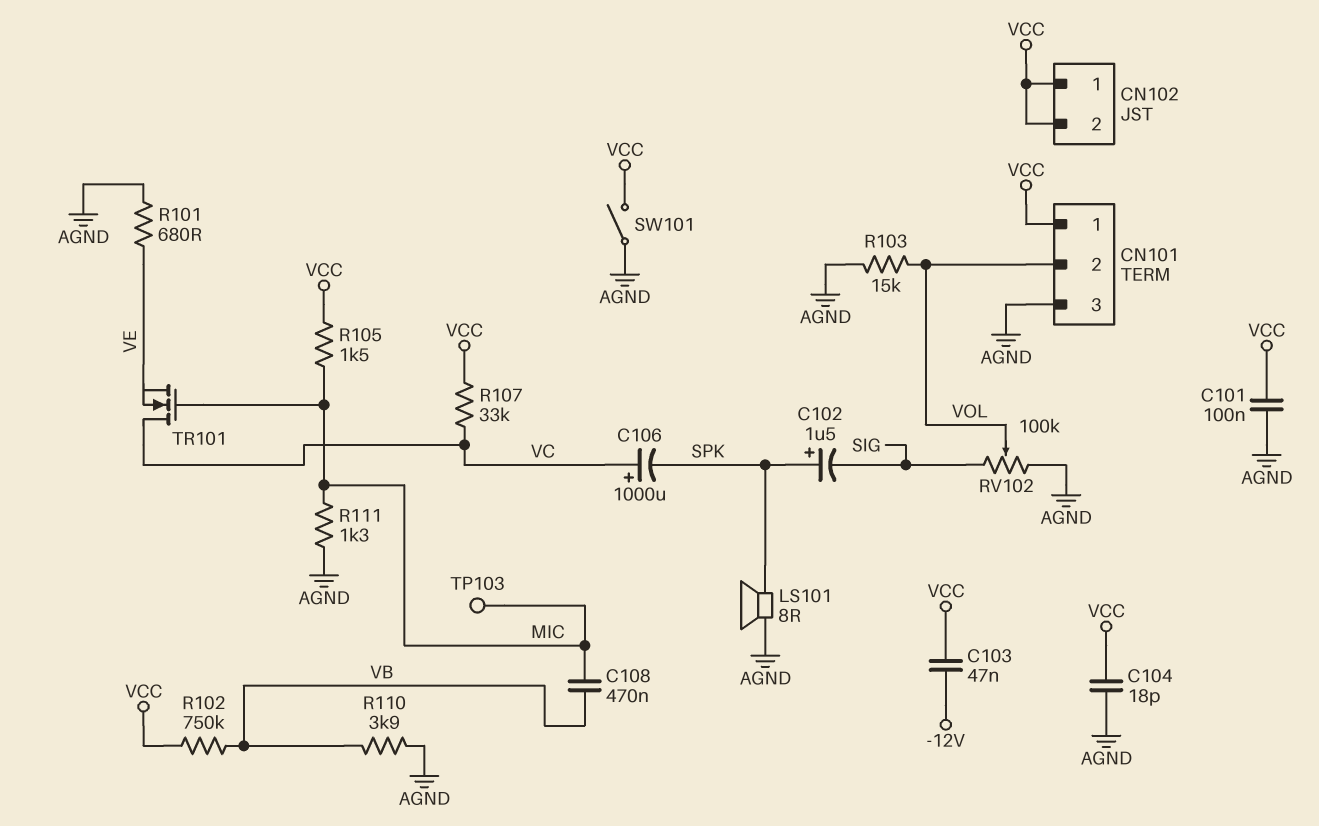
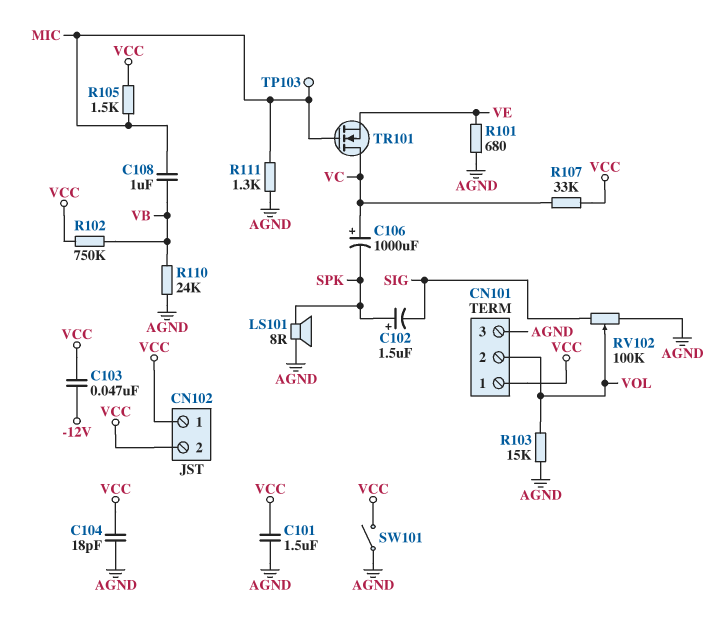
C101: 100nF (AGND, VCC) -> 1.5uF (AGND, VCC)
C108: 470nF (MIC, VB) -> 1uF (MIC, VB)
R110: 3.9k (AGND, VB) -> 24k (AGND, VB)

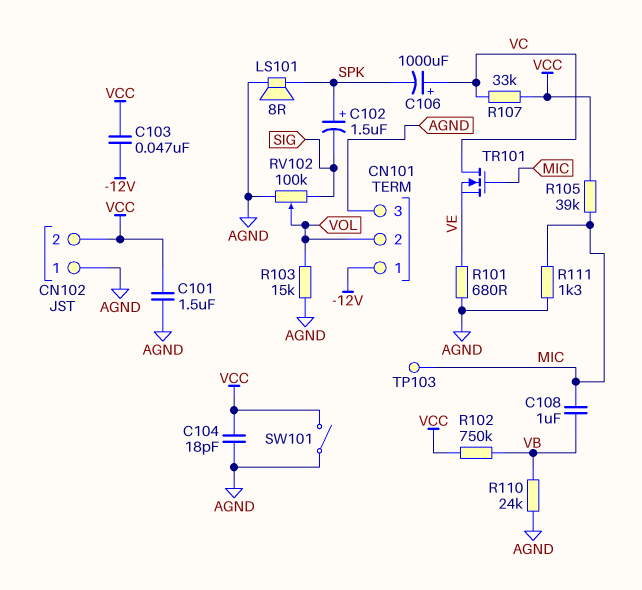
CN101 pin 1: VCC -> -12V
CN102 pin 1: VCC -> AGND
R105: 1.5k (MIC, VCC) -> 39k (MIC, VCC)

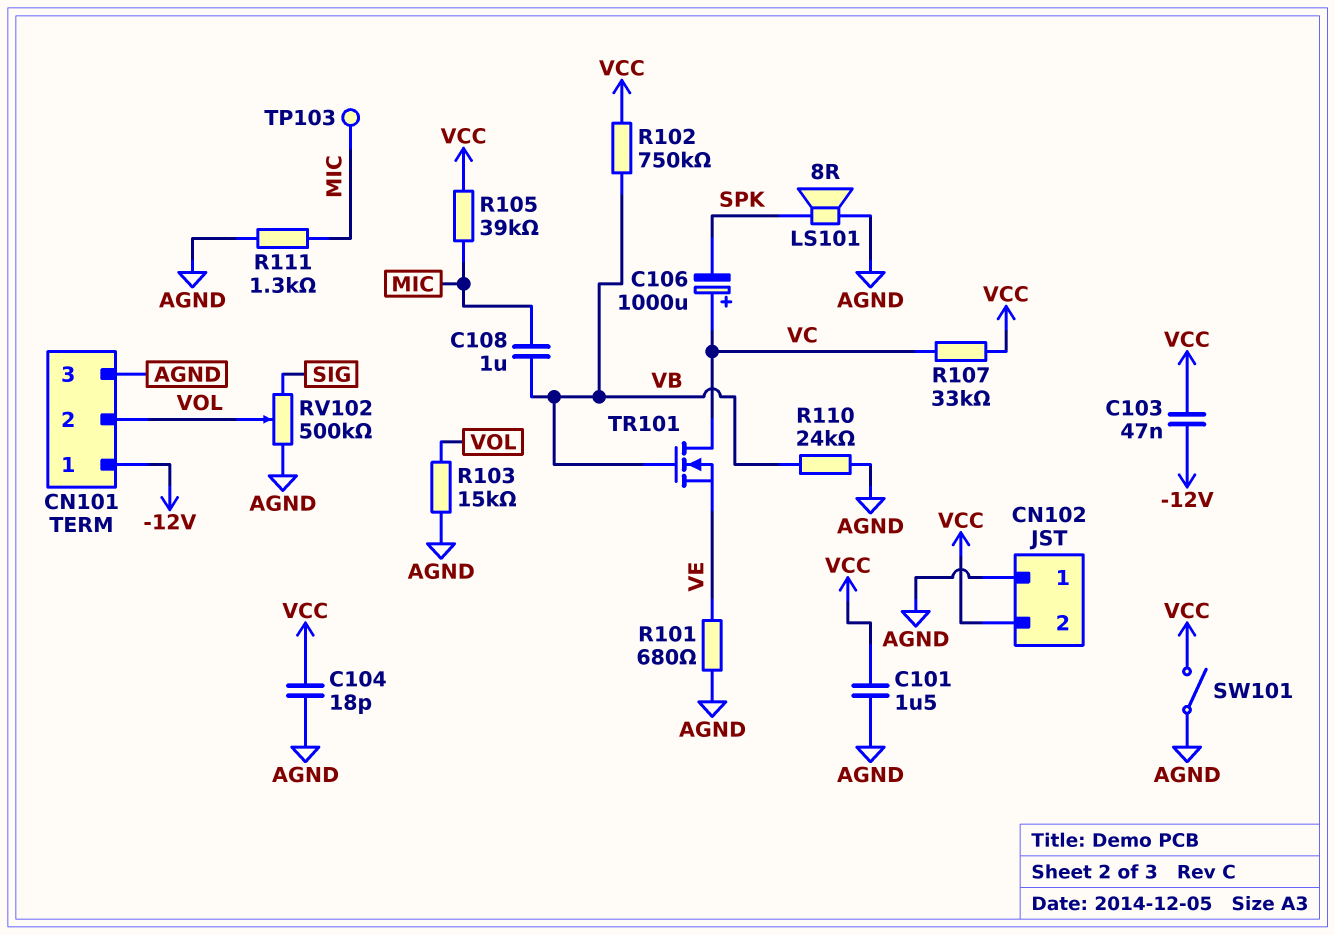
C102: 1.5uF (plus SPK, minus SIG) -> none
RV102: 100k (AGND, SIG, wiper VOL) -> 500k (AGND, SIG, wiper VOL)
TR101: NMOS (G MIC, D VC, S VE) -> NMOS (G VB, D VC, S VE)

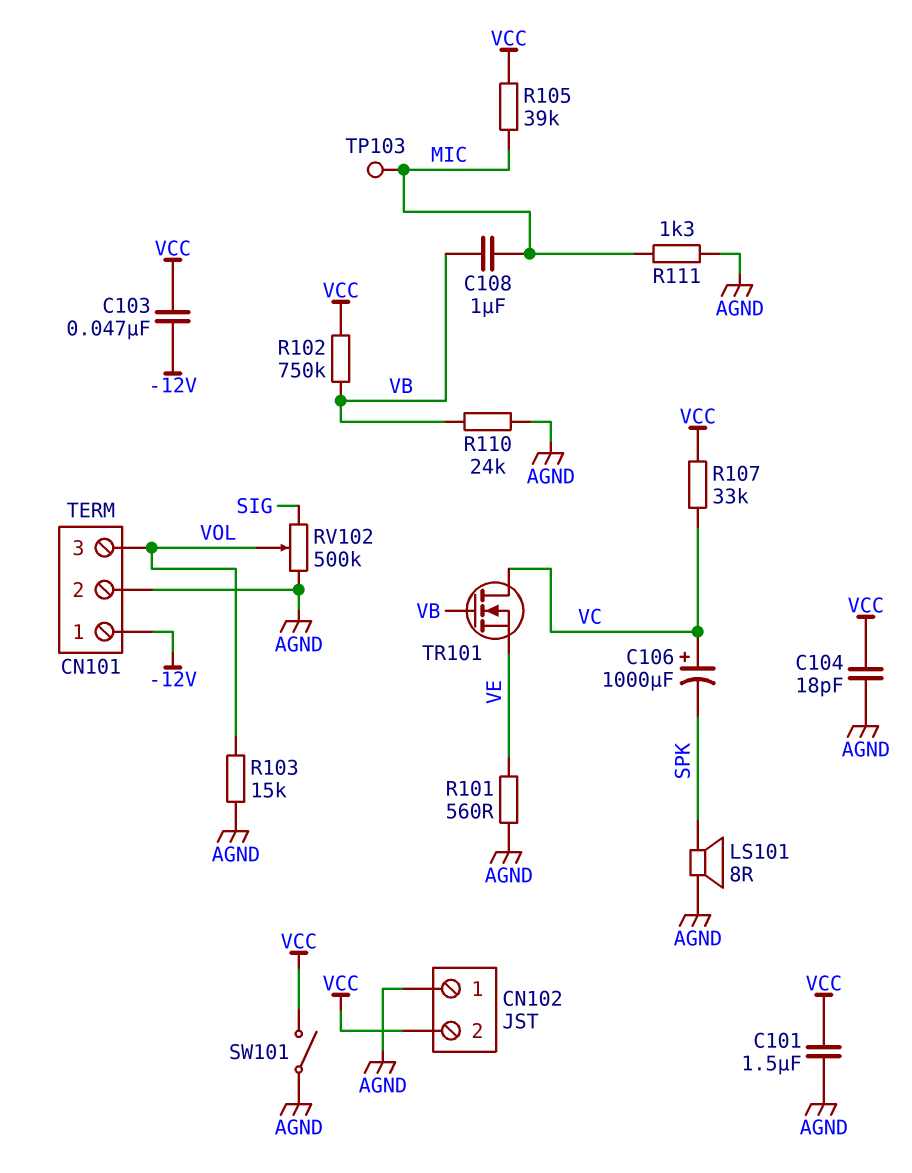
CN101 pin 2: VOL -> AGND
CN101 pin 3: AGND -> VOL
R101: 680 (AGND, VE) -> 560 (AGND, VE)

